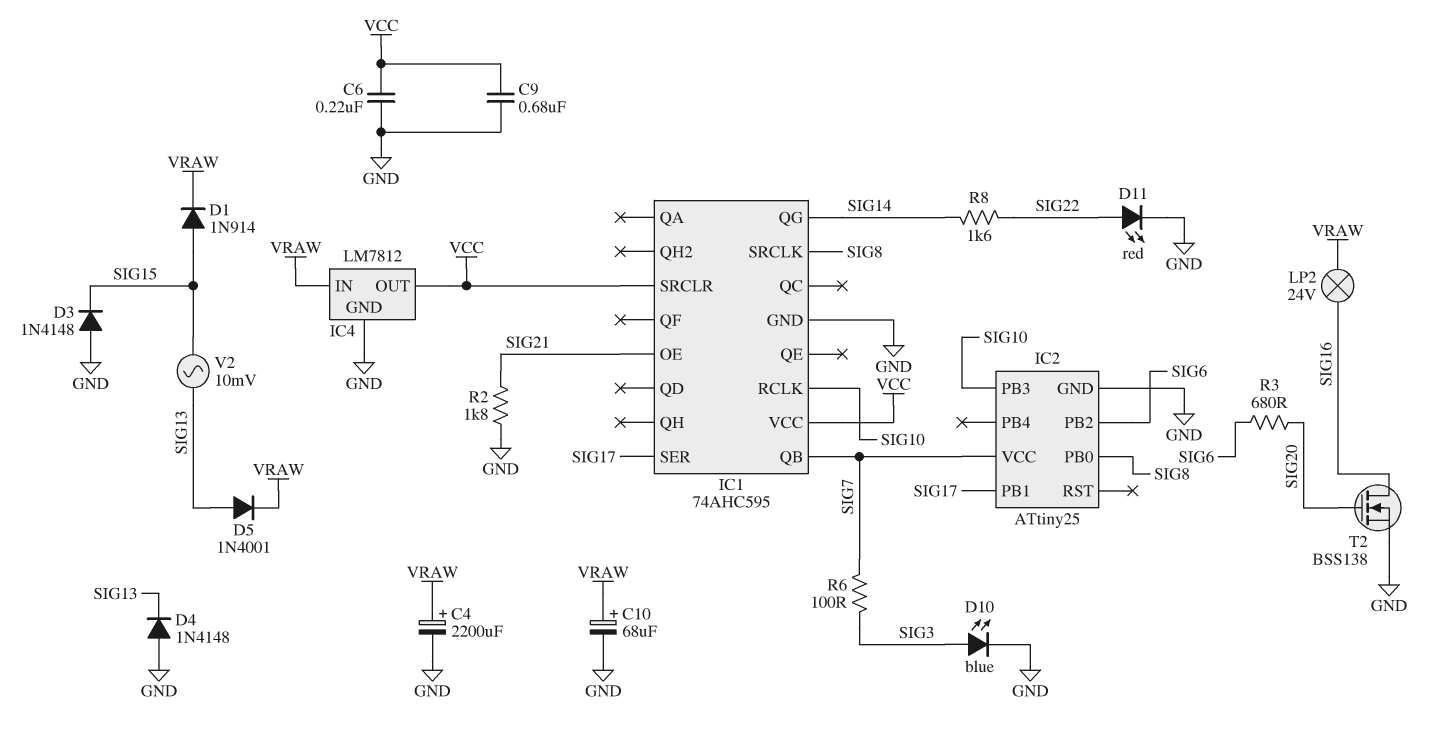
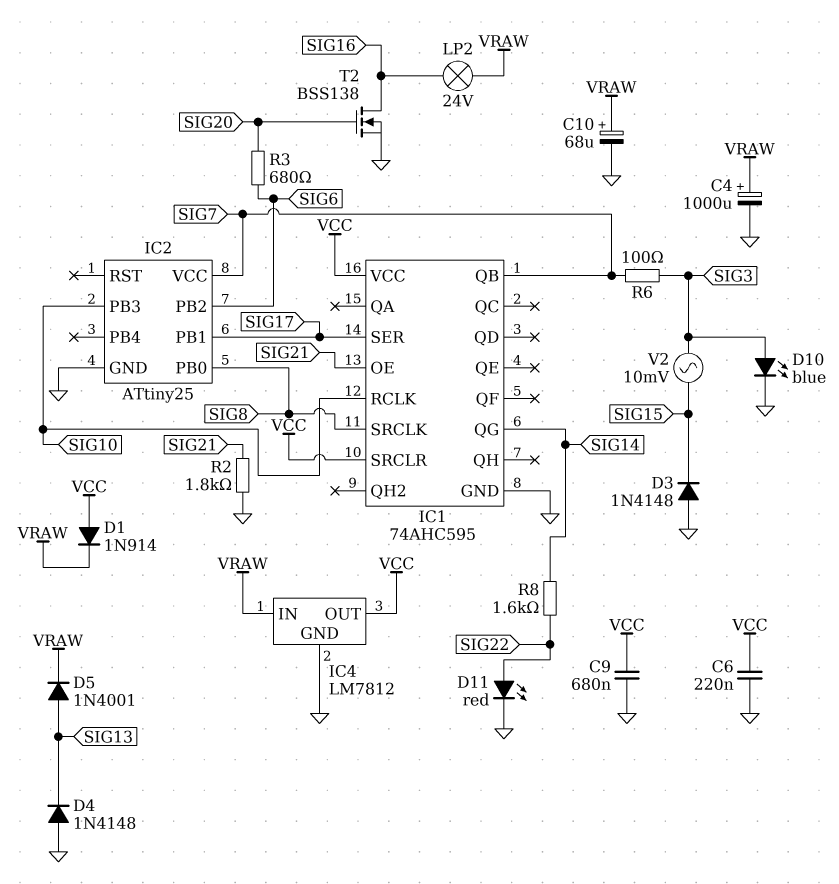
C4: 2200uF (plus VRAW, minus GND) -> 1000uF (plus VRAW, minus GND)
D1: diode 1N914 (A SIG15, K VRAW) -> diode 1N914 (A VCC, K VRAW)
V2: AC 10mV (SIG13, SIG15) -> AC 10mV (SIG3, SIG15)

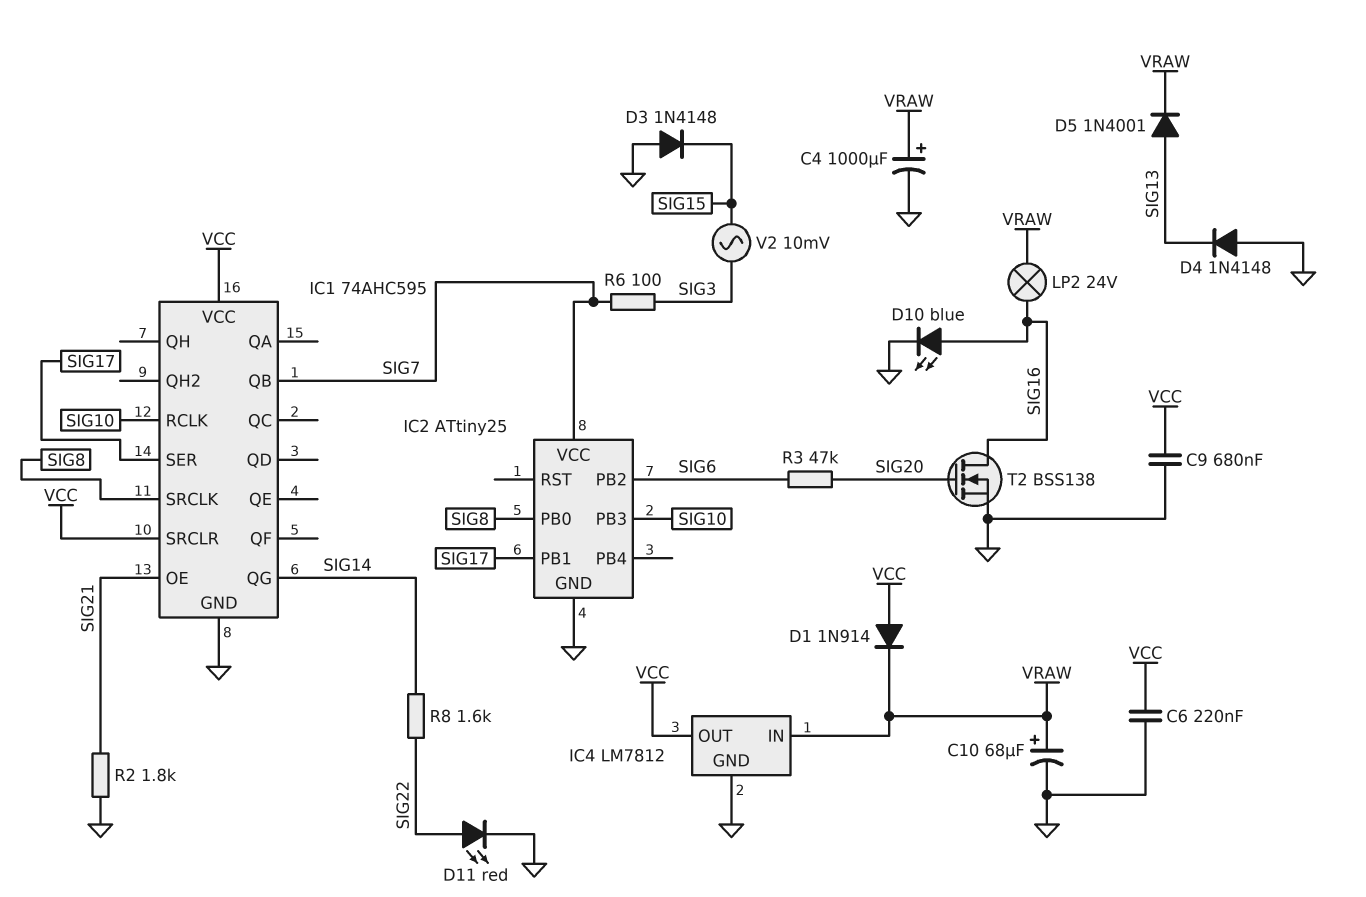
D10: LED blue (A SIG3, K GND) -> LED blue (A SIG16, K GND)
R3: 680 (SIG6, SIG20) -> 47k (SIG6, SIG20)

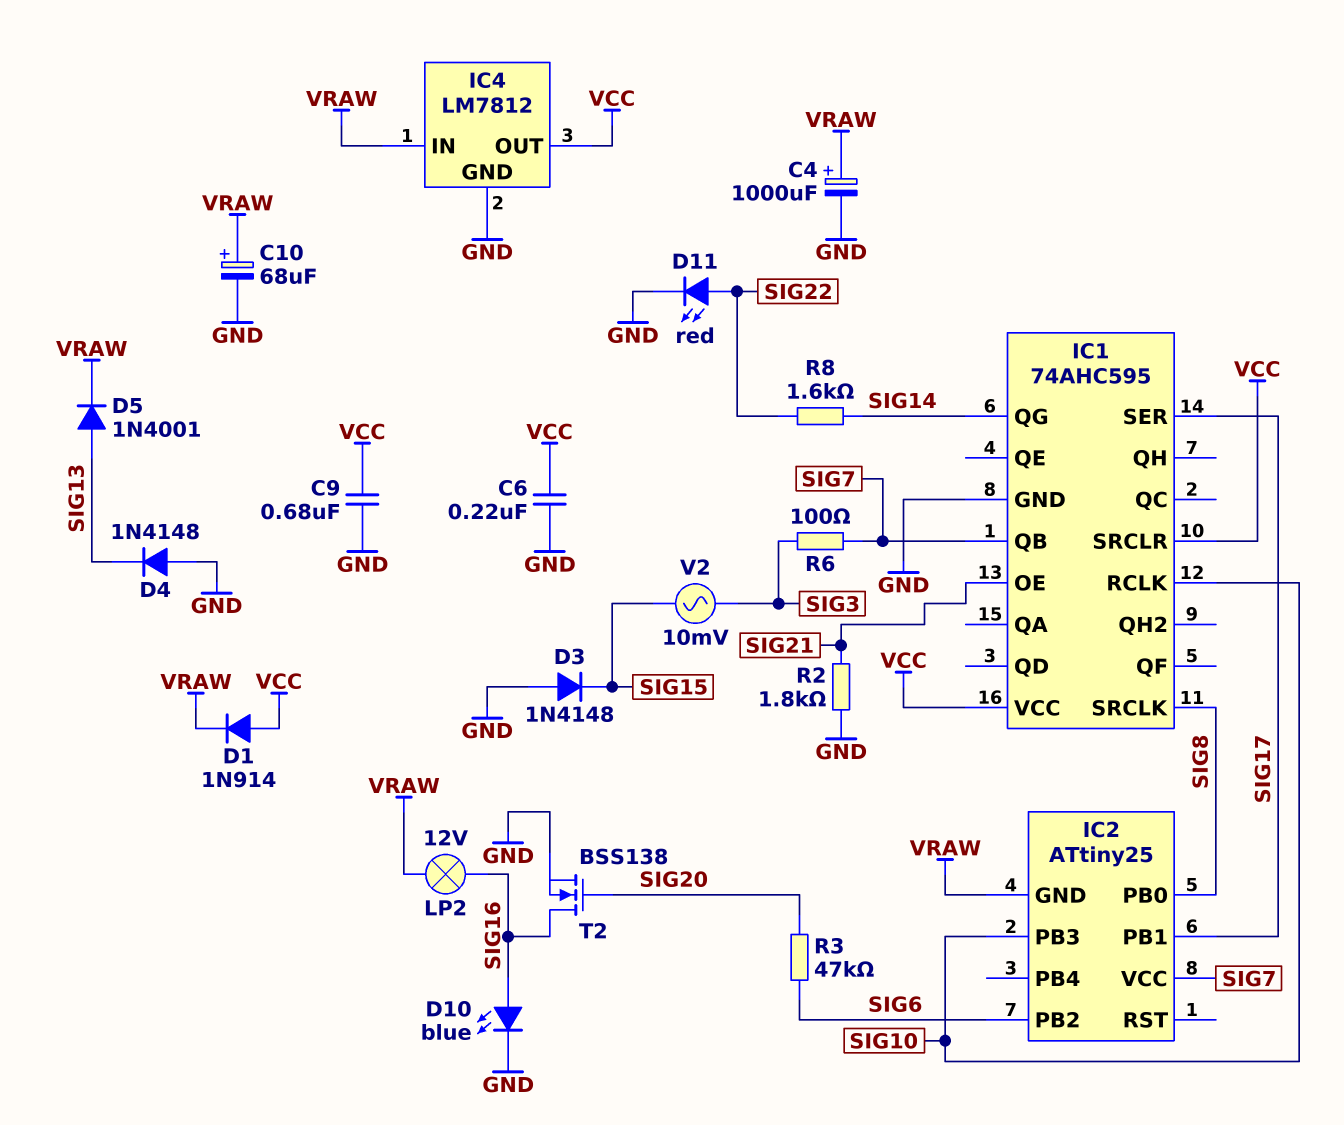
IC2 pin GND: GND -> VRAW
LP2: lamp 24V (SIG16, VRAW) -> lamp 12V (SIG16, VRAW)

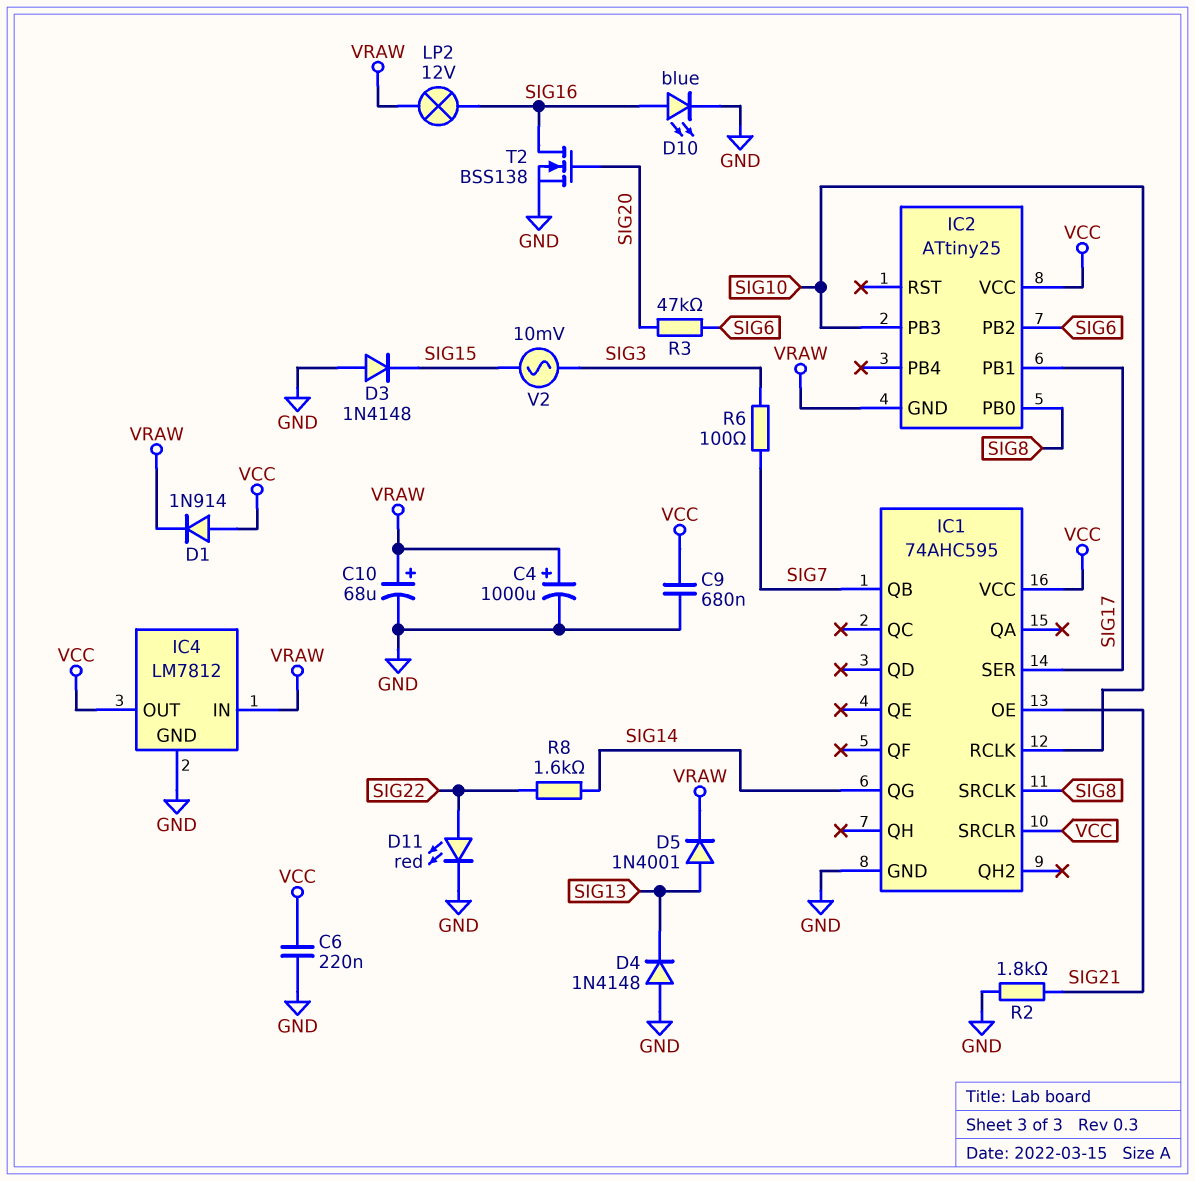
IC2 pin VCC: SIG7 -> VCC

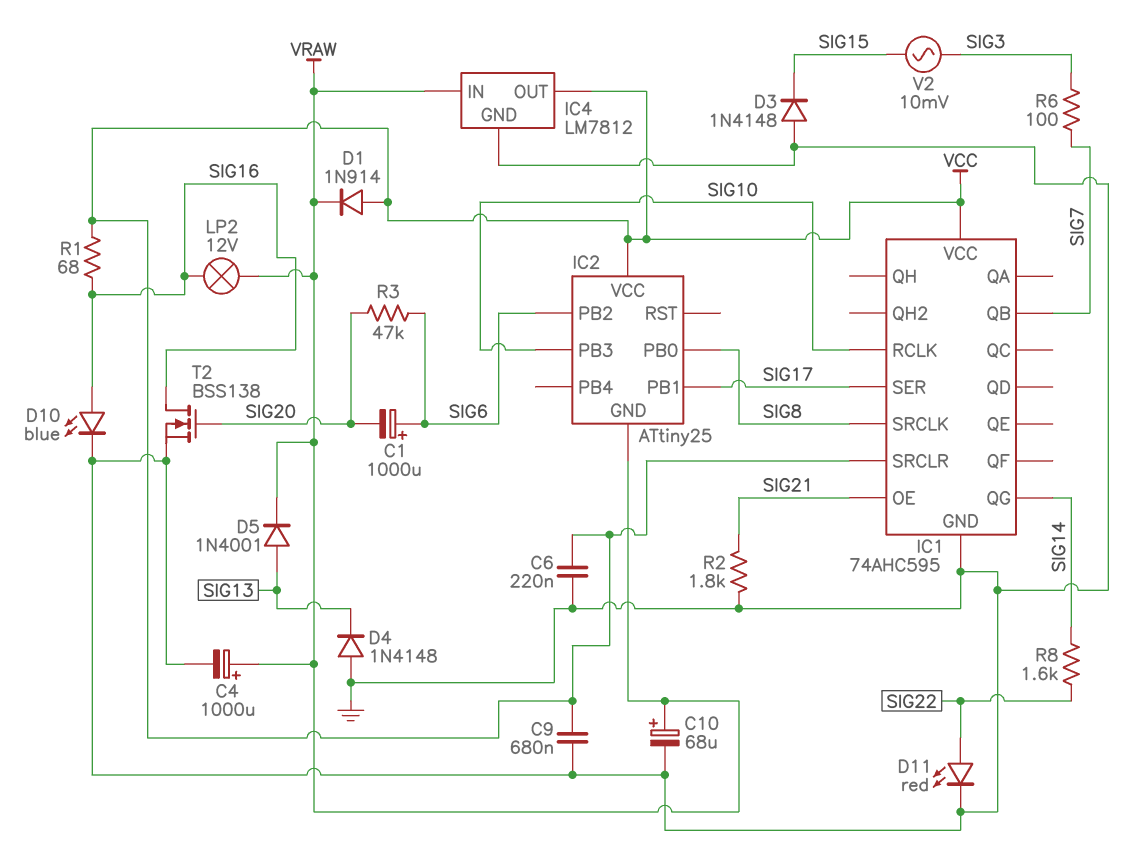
C1: none -> 1000uF (plus SIG6, minus SIG20)
R1: none -> 68 (SIG16, VCC)

